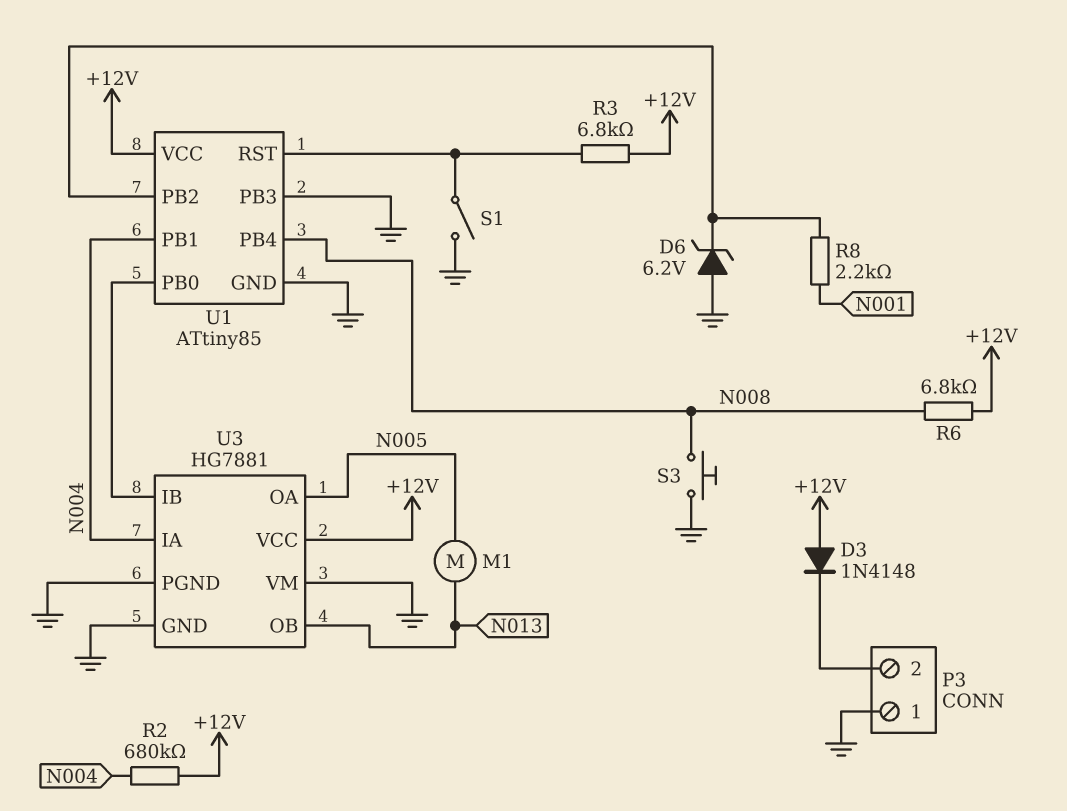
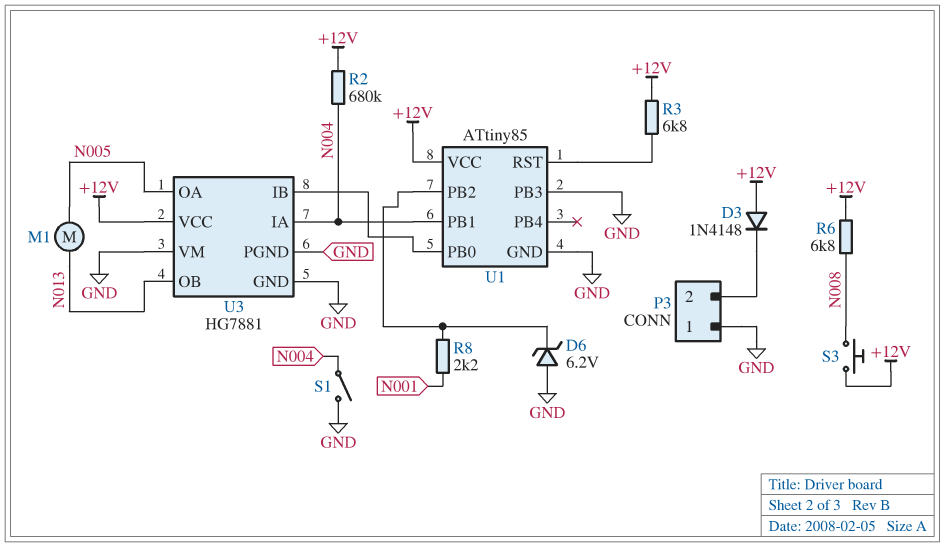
S1: switch (GND, U1/RST) -> switch (GND, N004)
S3: button (GND, N008) -> button (+12V, N008)
U1 pin PB4: N008 -> none

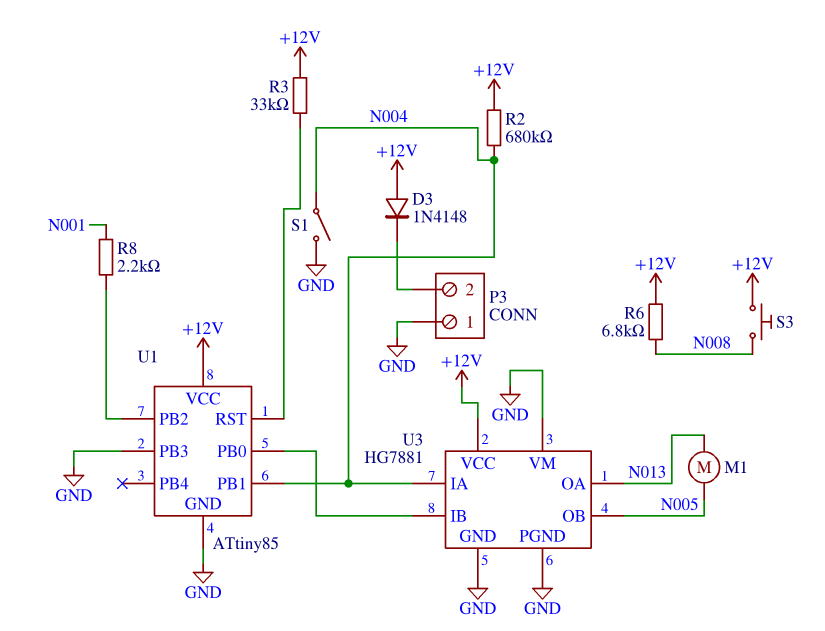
D6: zener 6.2V (A GND, K U1/PB2) -> none
R3: 6.8k (+12V, U1/RST) -> 33k (+12V, U1/RST)
U3 pin OA: N005 -> N013
U3 pin OB: N013 -> N005

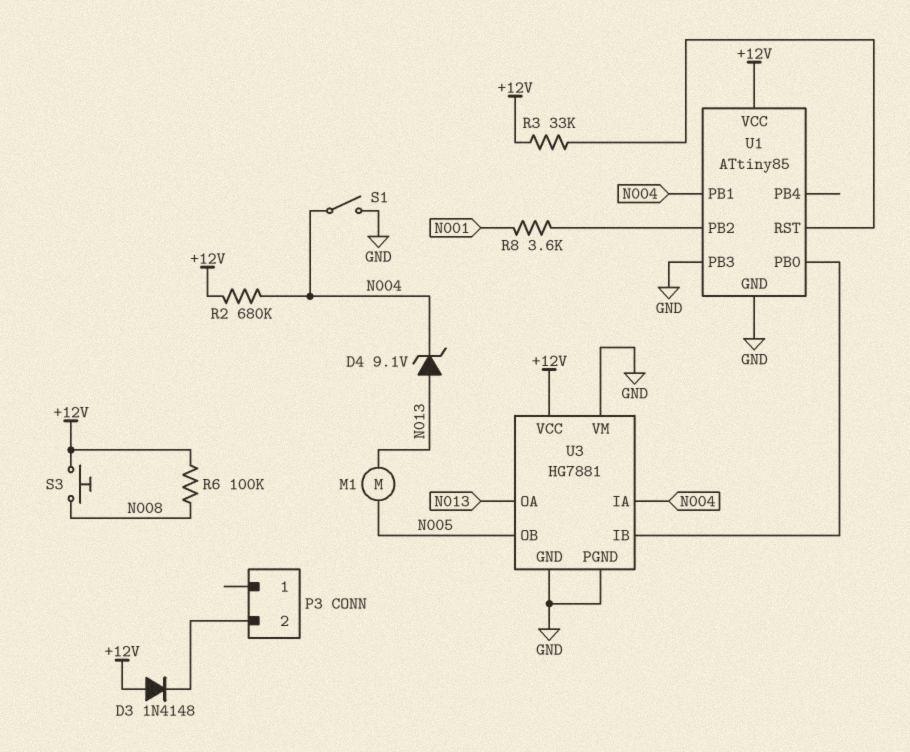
D4: none -> zener 9.1V (A N013, K N004)
P3 pin 1: GND -> none
R6: 6.8k (+12V, N008) -> 100k (+12V, N008)
R8: 2.2k (N001, U1/PB2) -> 3.6k (N001, U1/PB2)

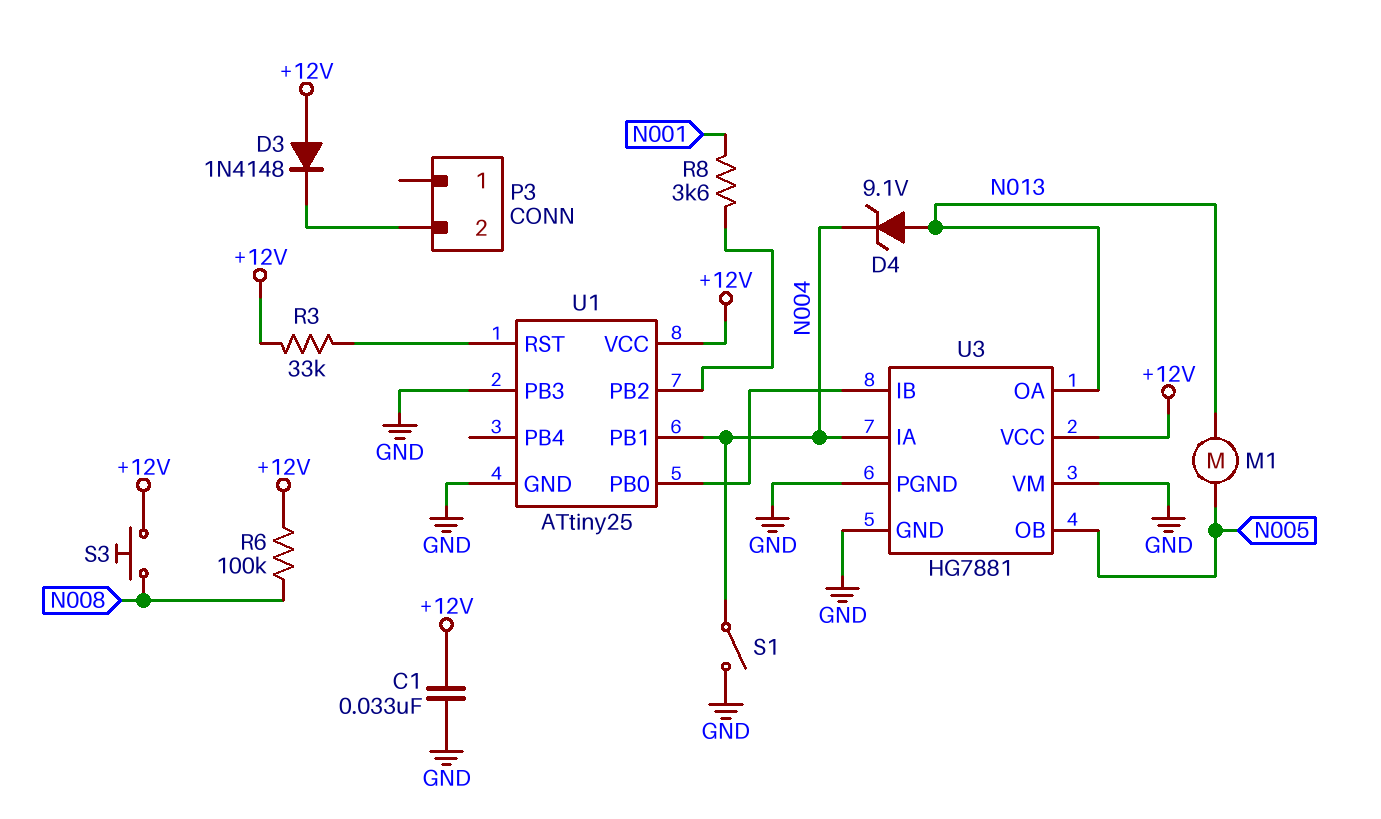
C1: none -> 33nF (+12V, GND)
R2: 680k (+12V, N004) -> none
U1: ATtiny85 -> ATtiny25

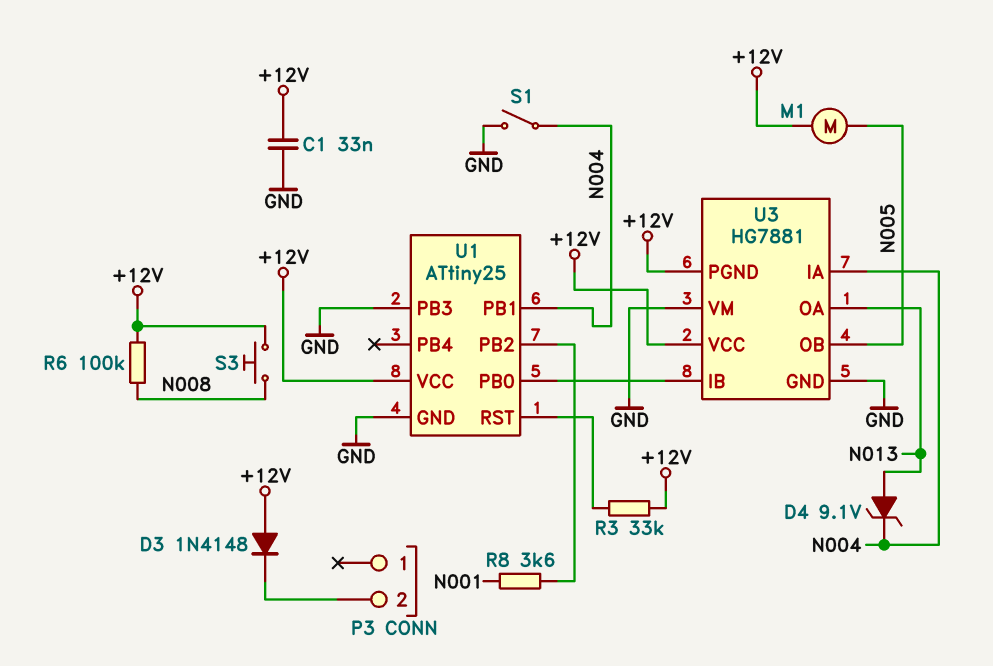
M1: motor (N005, N013) -> motor (+12V, N005)
U3 pin PGND: GND -> +12V

